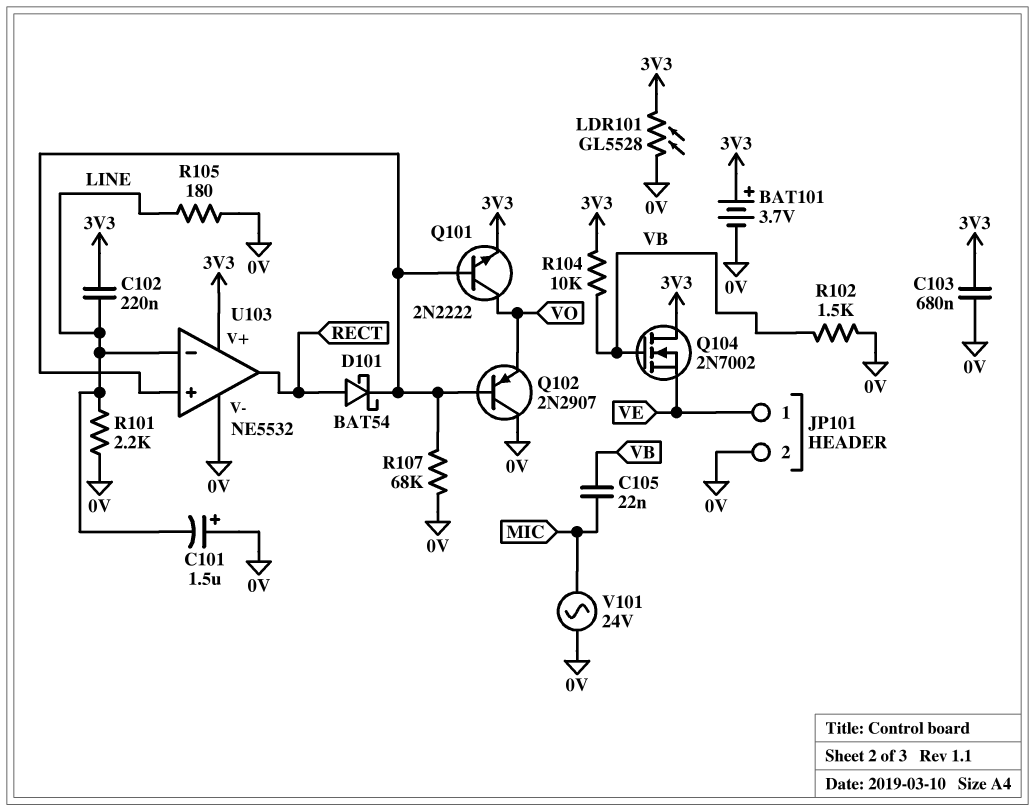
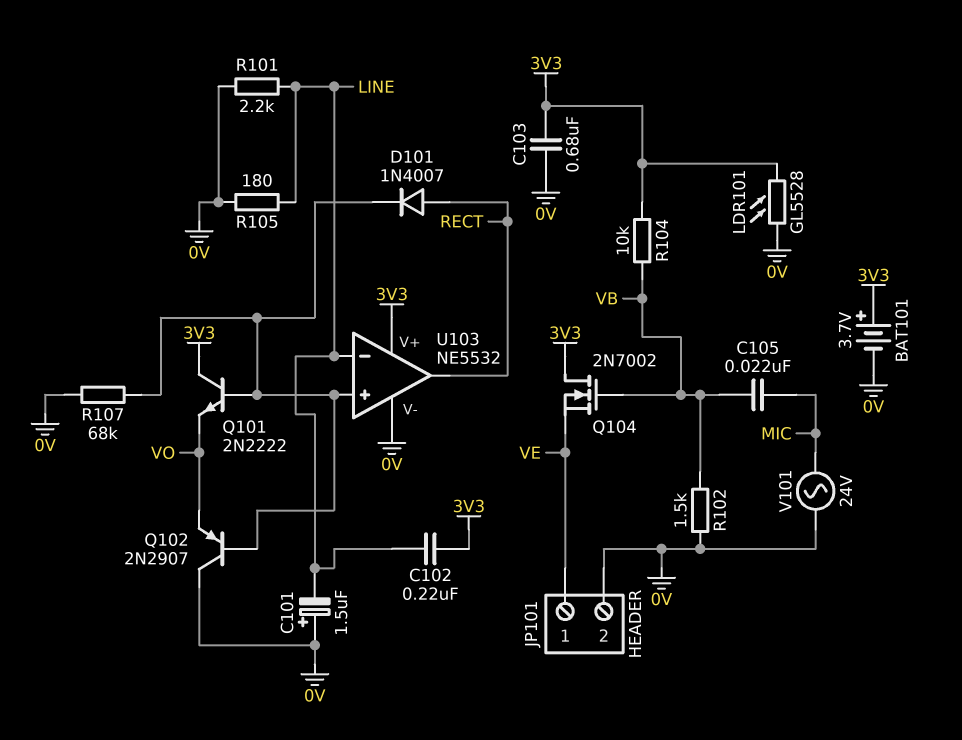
D101: schottky BAT54 (A RECT, K U103/in+) -> diode 1N4007 (A RECT, K U103/in+)
Q101: NPN 2N2222 (B U103/in+, C VO, E 3V3) -> NPN 2N2222 (B U103/in+, C 3V3, E VO)

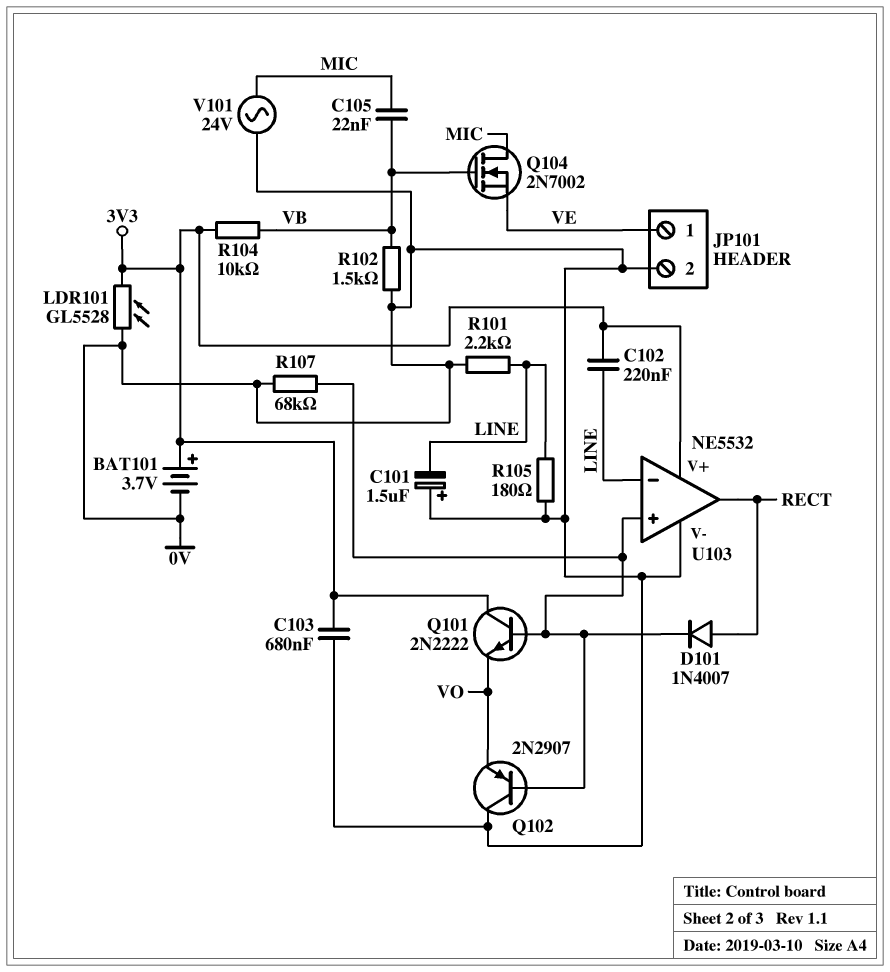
Q104: NMOS 2N7002 (G VB, D 3V3, S VE) -> NMOS 2N7002 (G VB, D MIC, S VE)

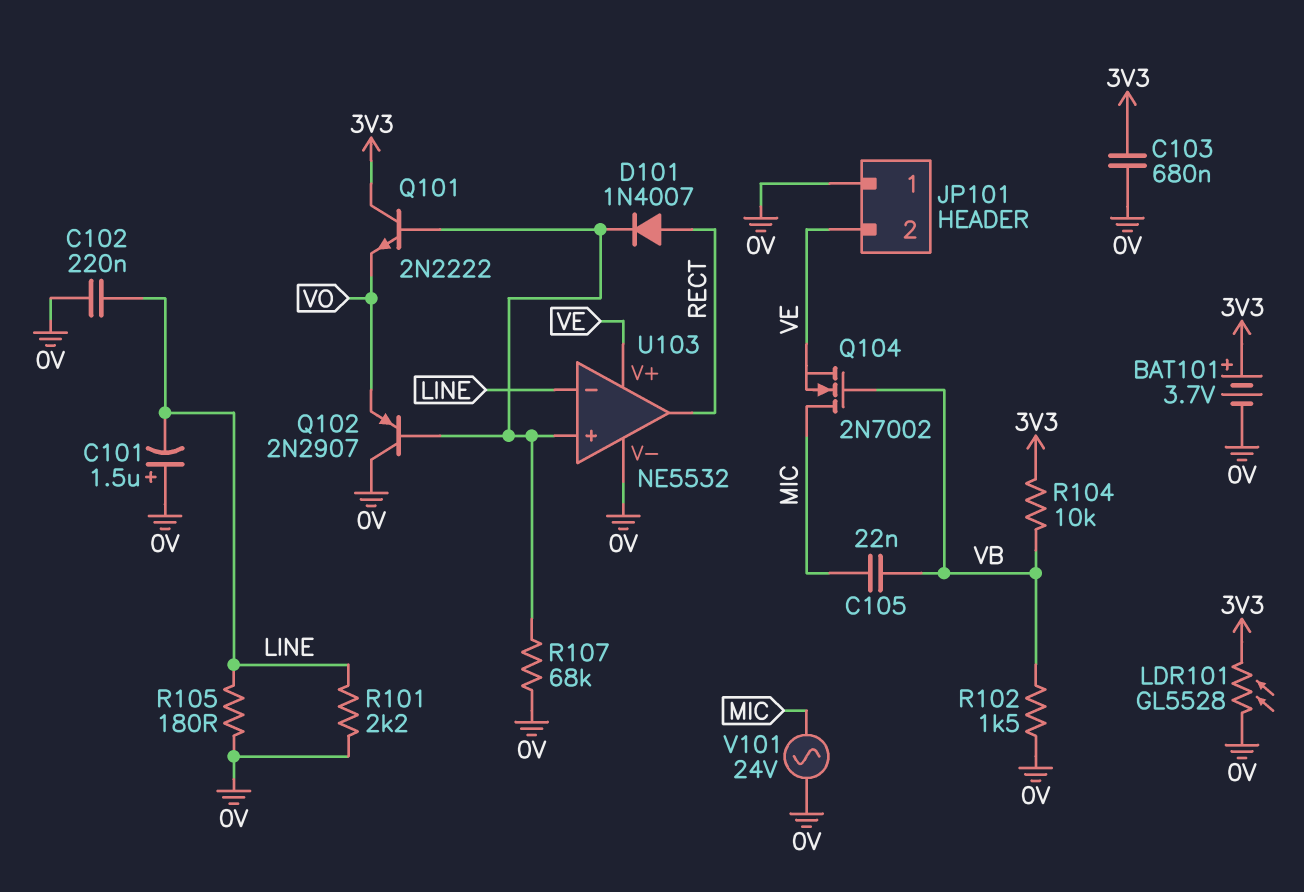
C102: 220nF (3V3, LINE) -> 220nF (0V, LINE)
JP101 pin 1: VE -> 0V
JP101 pin 2: 0V -> VE
U103 pin V+: 3V3 -> VE

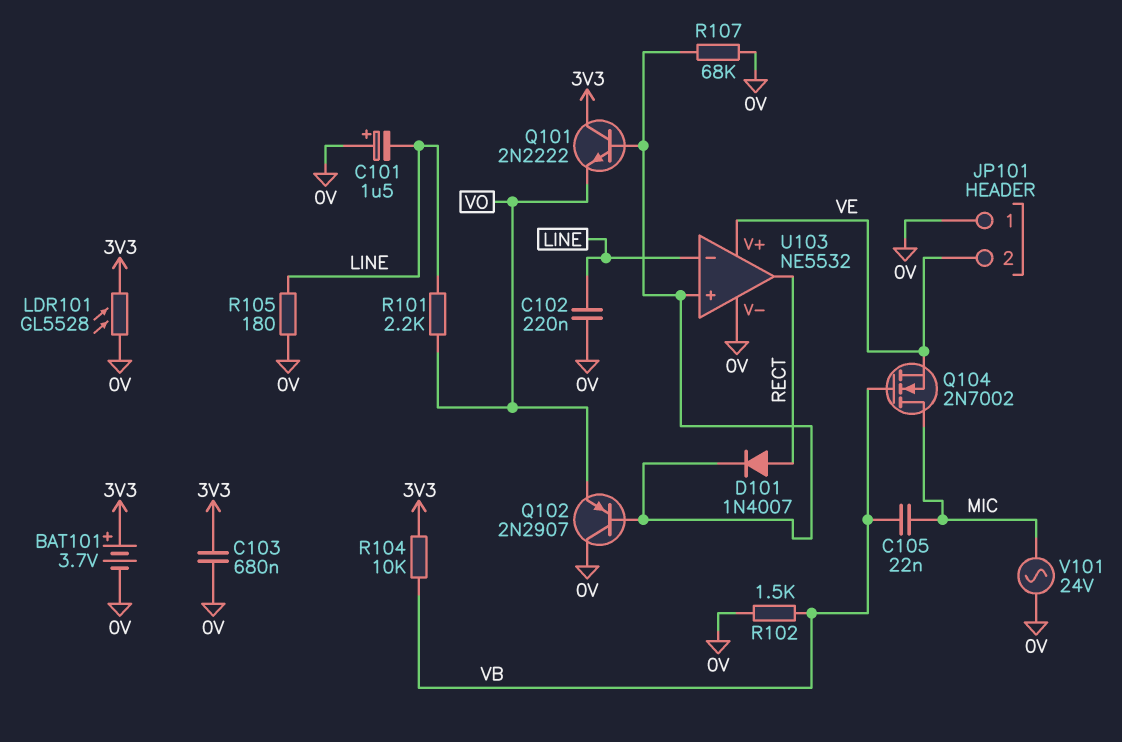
R101: 2.2k (0V, LINE) -> 2.2k (LINE, VO)

